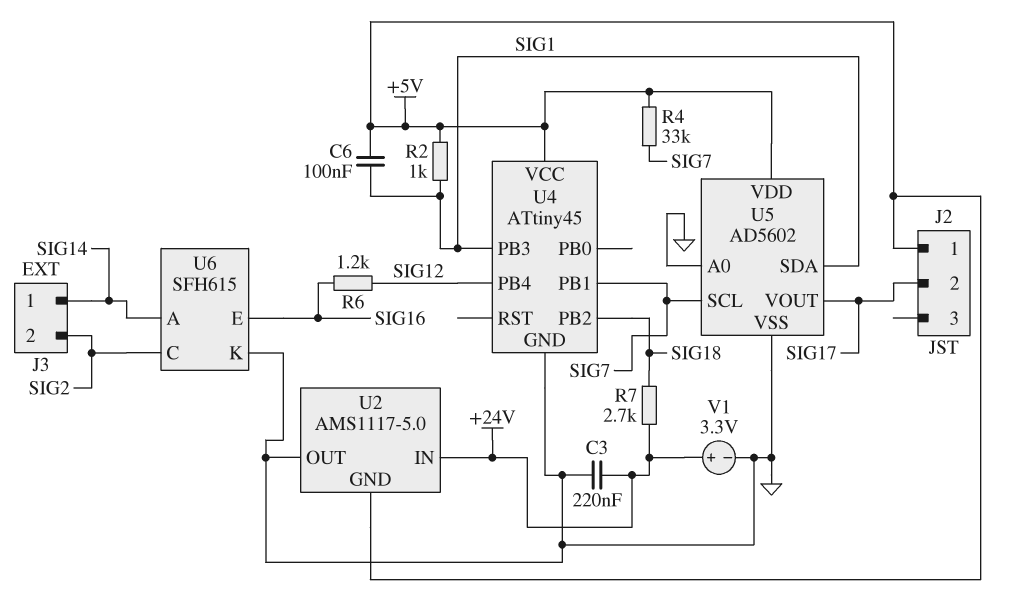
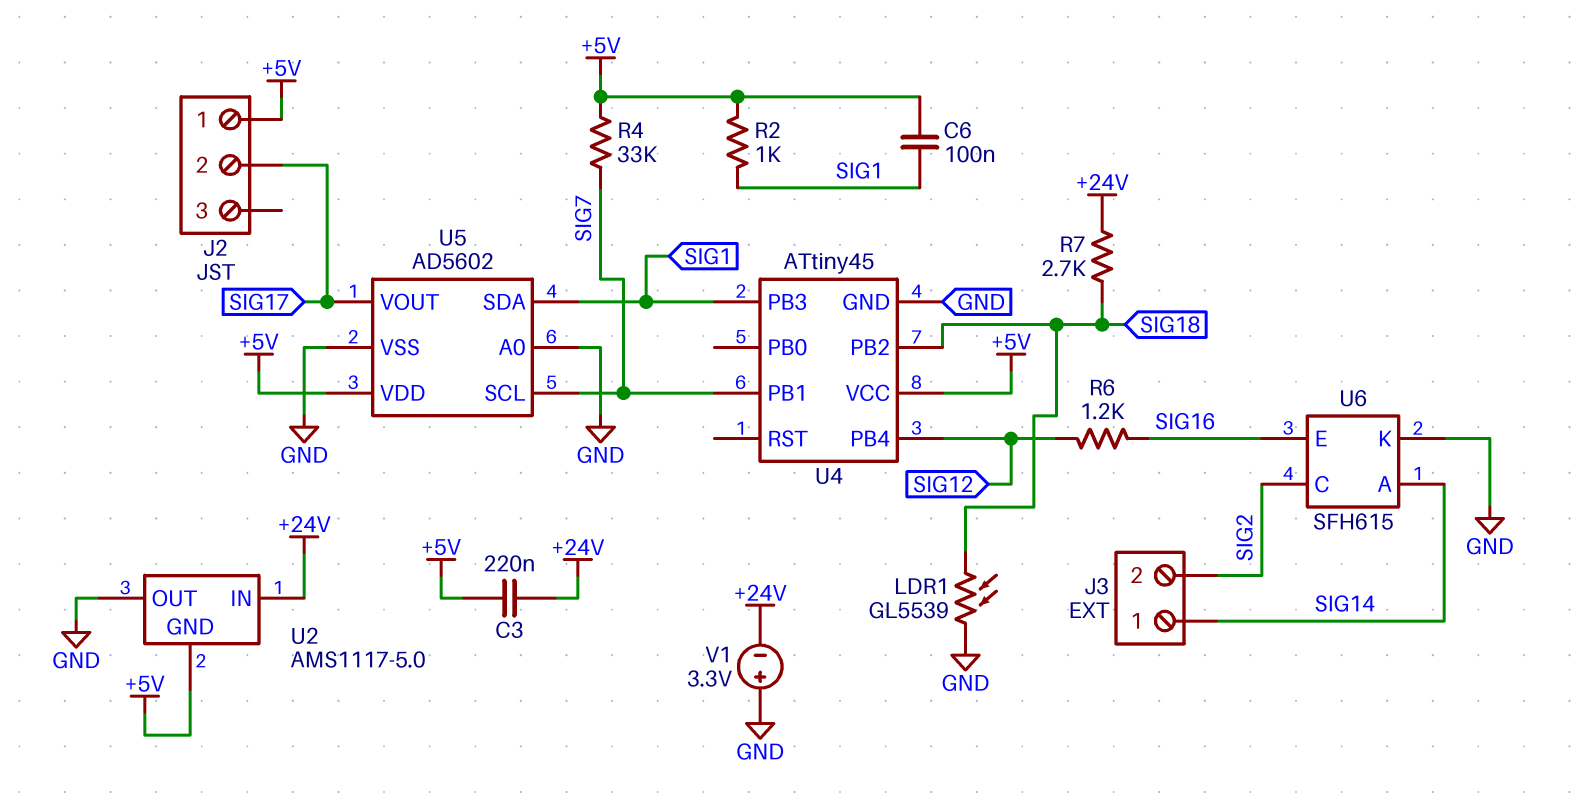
C3: 220nF (+24V, GND) -> 220nF (+5V, +24V)
LDR1: none -> GL5539 (GND, SIG18)
V1: 3.3V (plus +24V, minus GND) -> 3.3V (plus GND, minus +24V)

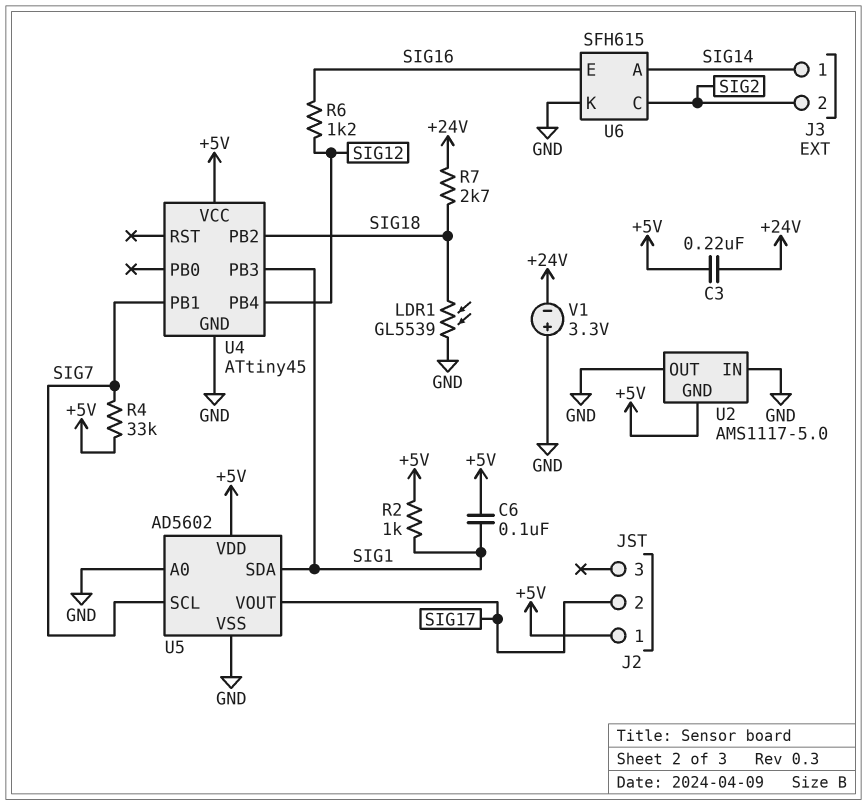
U2 pin IN: +24V -> GND

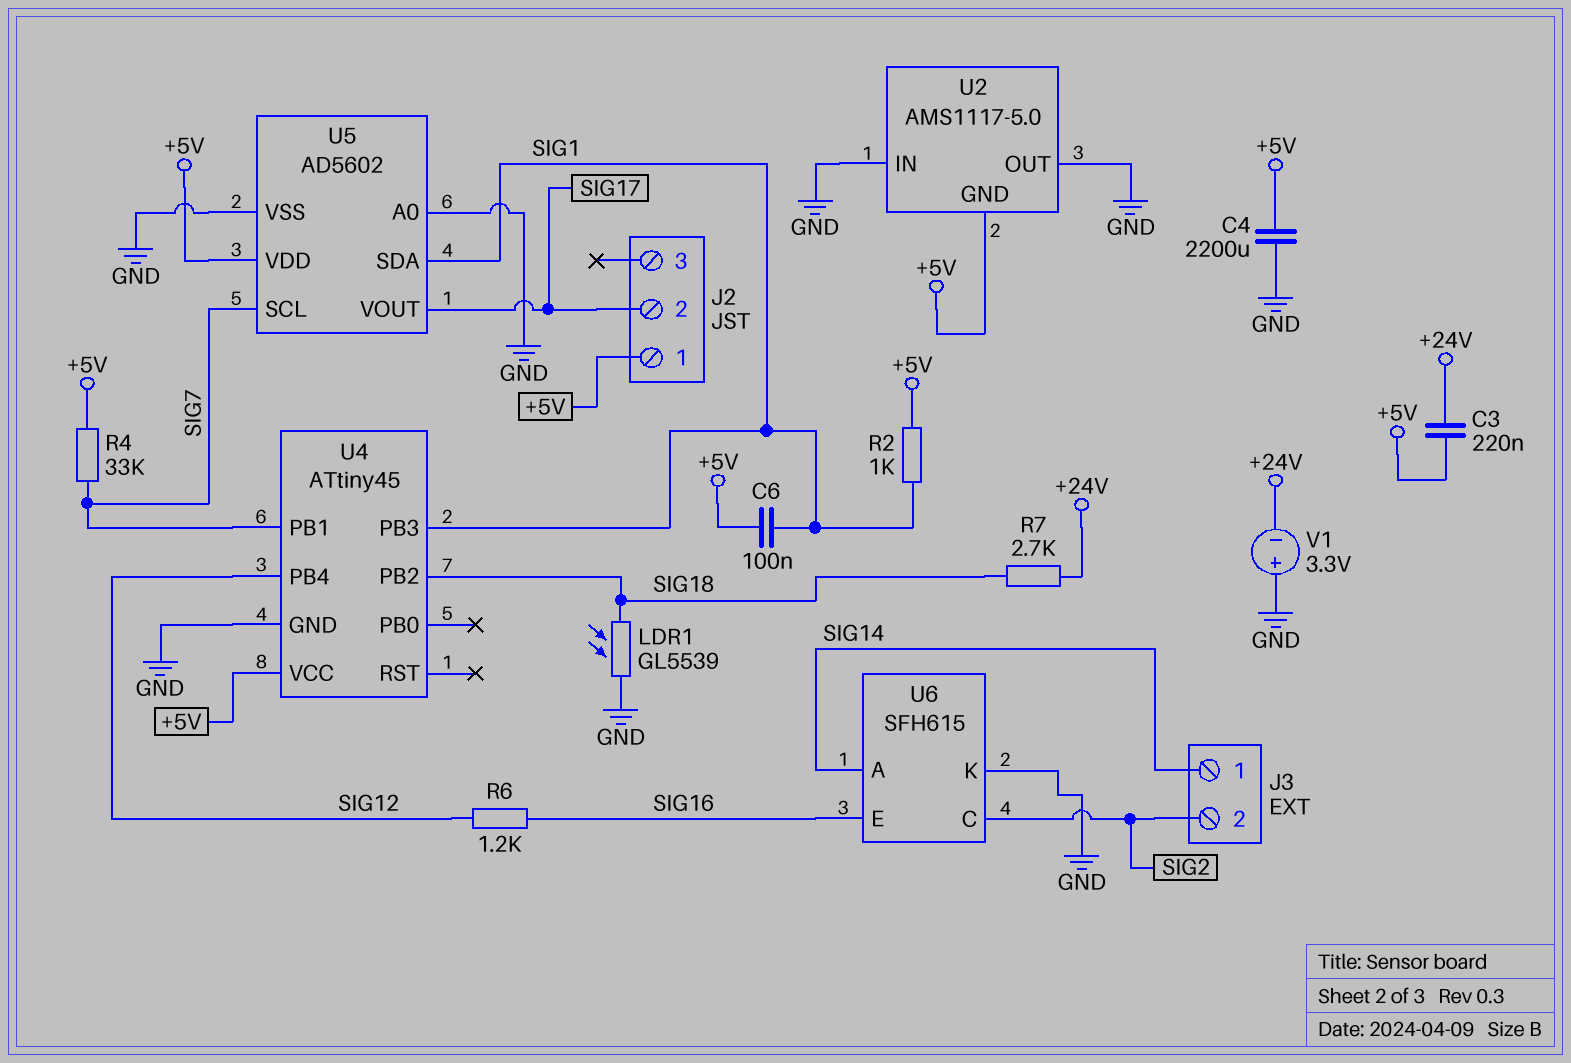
C4: none -> 2200uF (+5V, GND)

